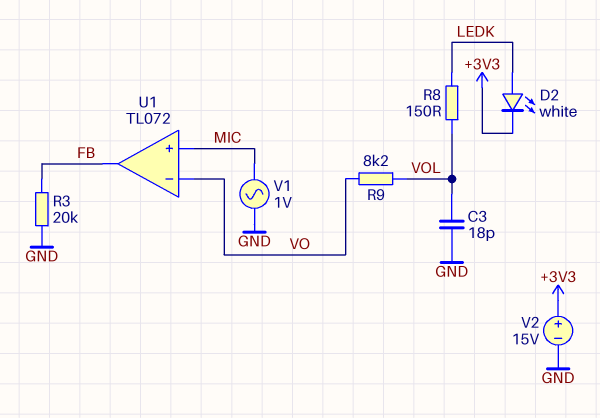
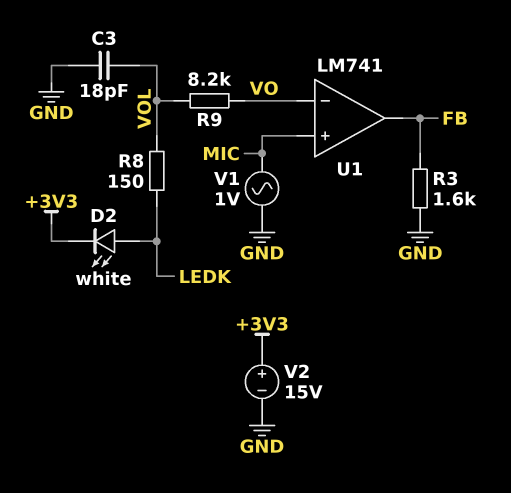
R3: 20k (FB, GND) -> 1.6k (FB, GND)
U1: TL072 -> LM741

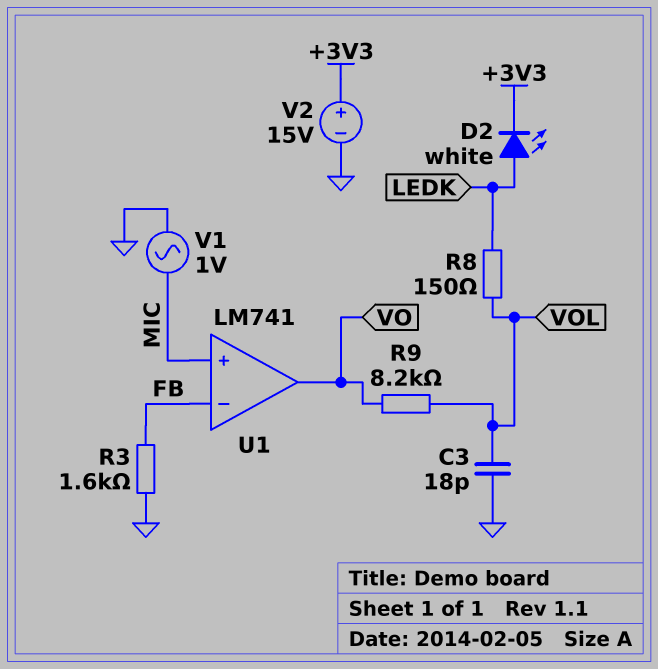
U1 pin in-: VO -> FB
U1 pin out: FB -> VO

